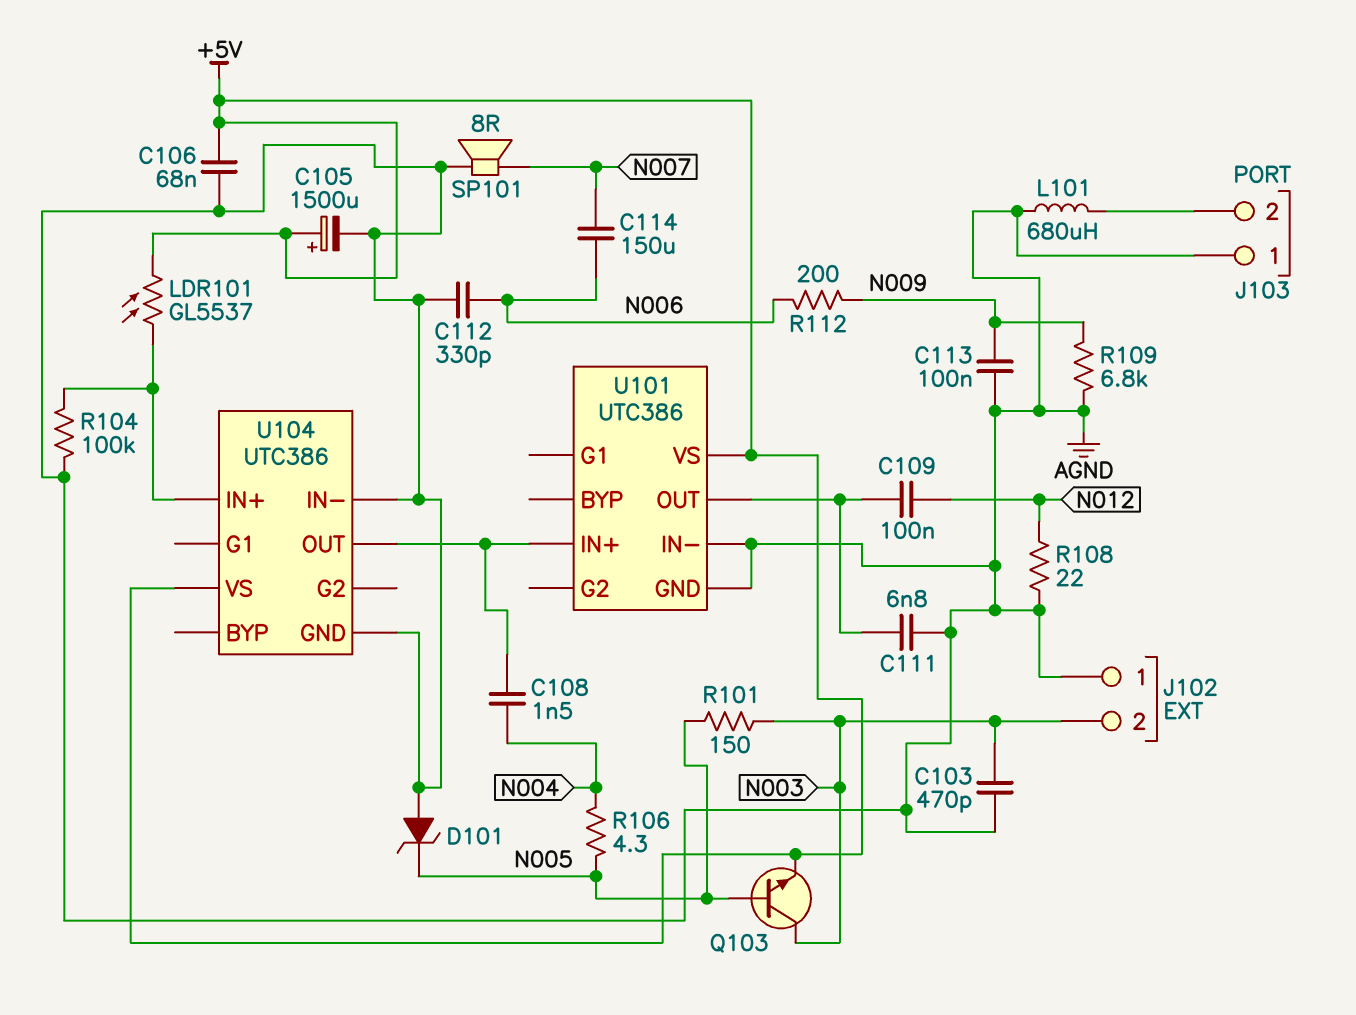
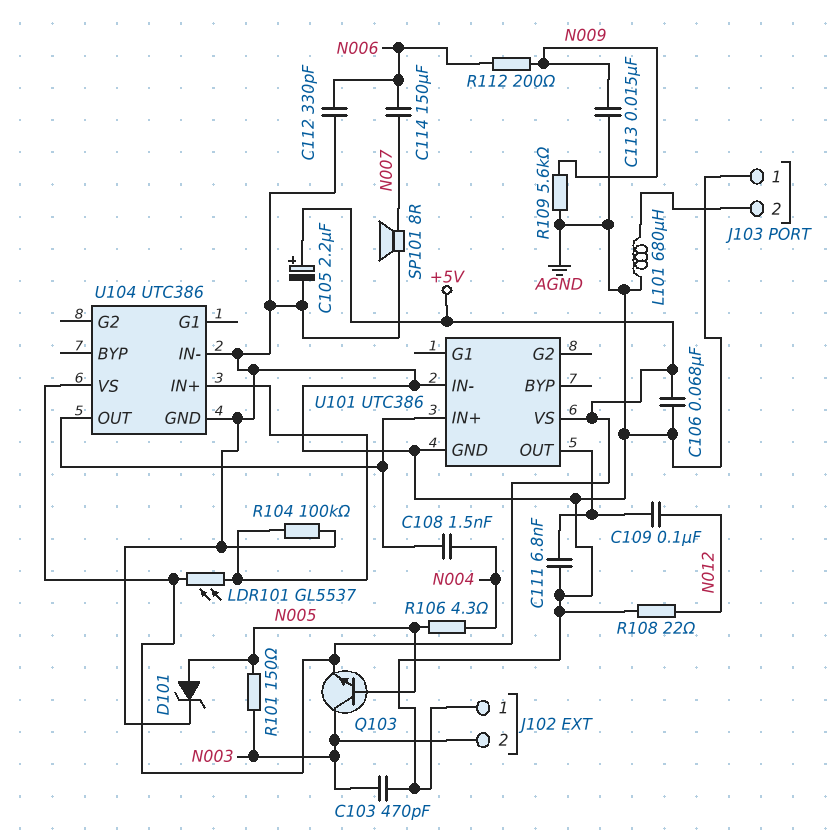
C105: 1500uF (plus +5V, minus AGND) -> 2.2uF (plus +5V, minus AGND)
C113: 100nF (AGND, N009) -> 15nF (AGND, N009)
D101: zener (A AGND, K N005) -> zener (A N005, K AGND)
R109: 6.8k (AGND, N009) -> 5.6k (AGND, N009)

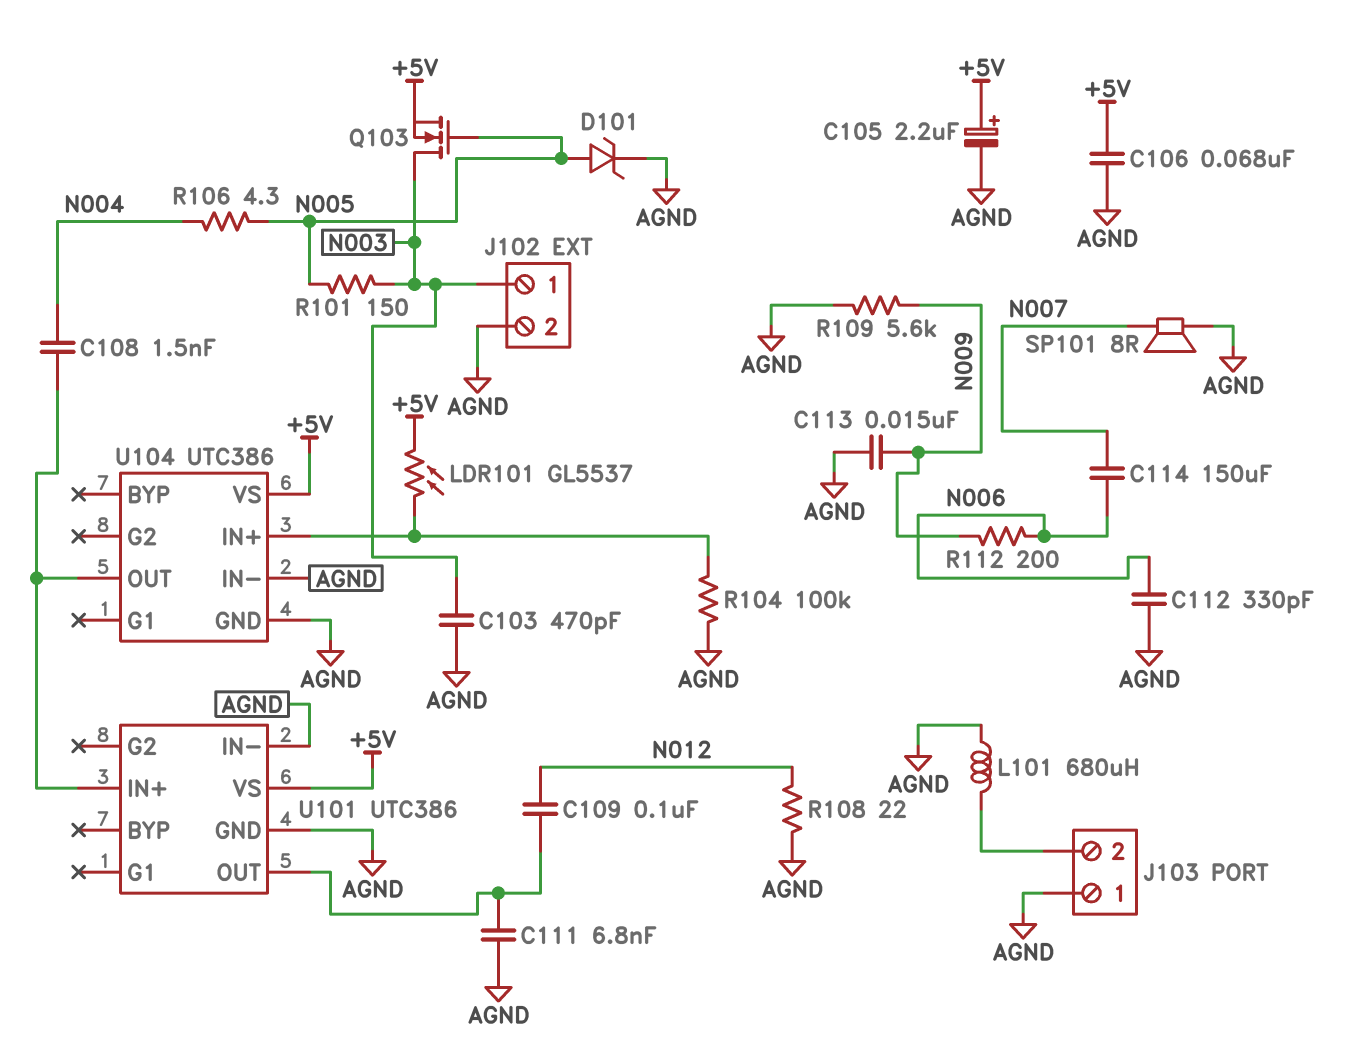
J102 pin 1: AGND -> N003
J102 pin 2: N003 -> AGND
Q103: NPN (B N005, C N003, E +5V) -> NMOS (G N005, D N003, S +5V)

